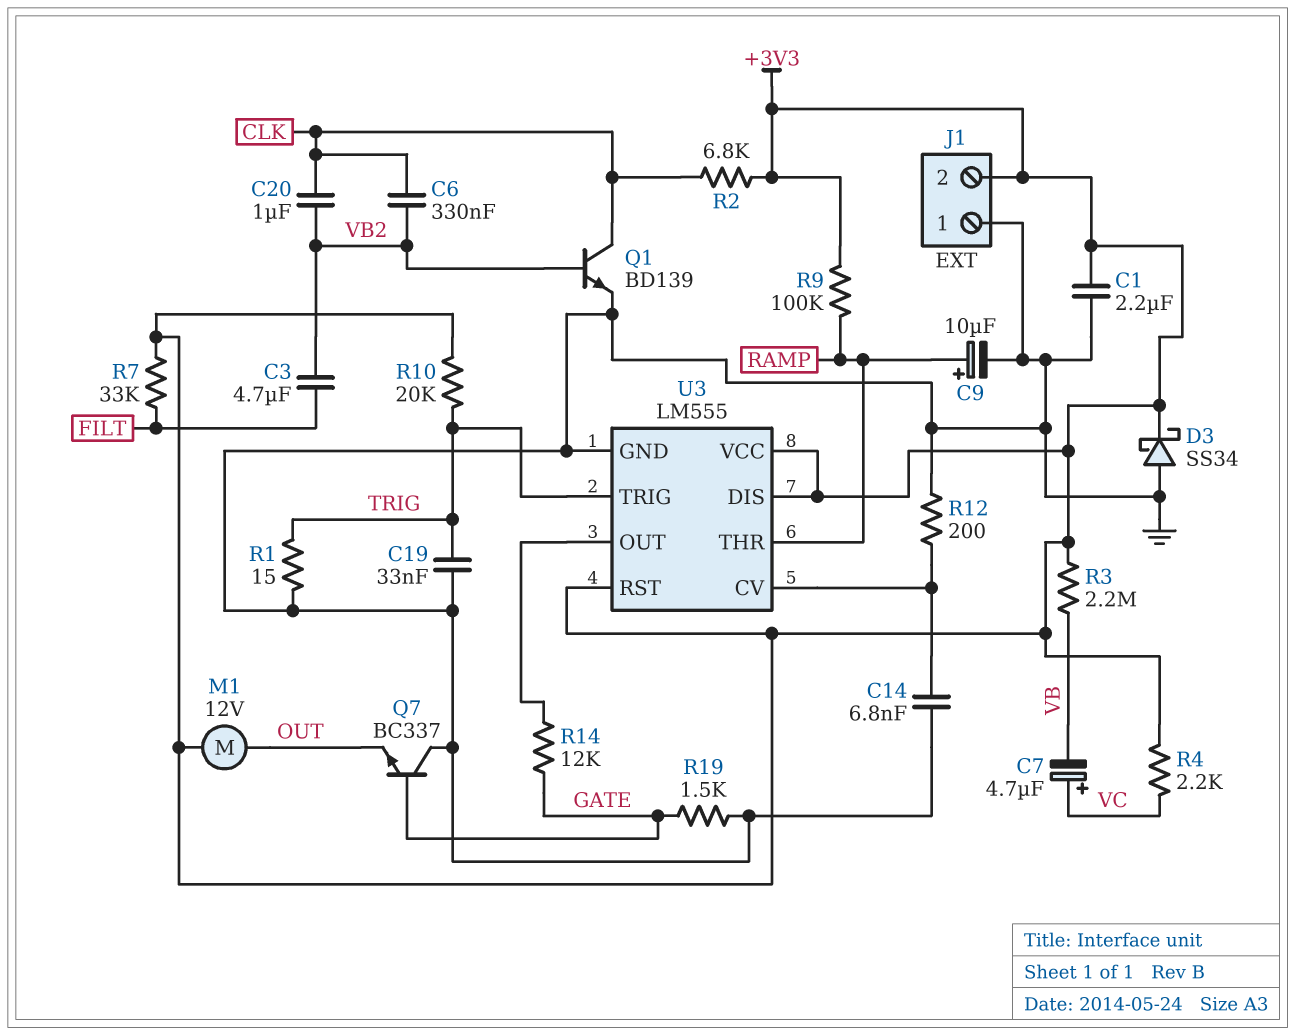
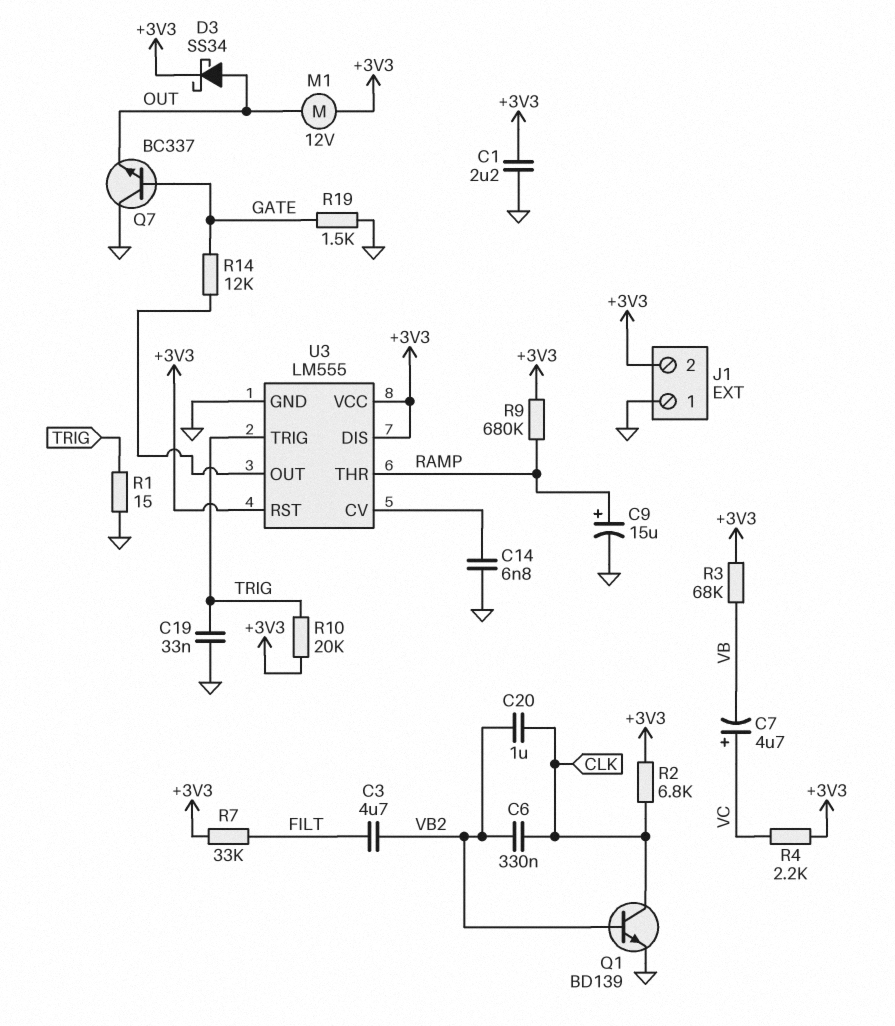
C9: 10uF (plus RAMP, minus GND) -> 15uF (plus RAMP, minus GND)
D3: schottky SS34 (A GND, K +3V3) -> schottky SS34 (A OUT, K +3V3)
R3: 2.2M (+3V3, VB) -> 68k (+3V3, VB)
R9: 100k (+3V3, RAMP) -> 680k (+3V3, RAMP)
R12: 200 (GND, U3/CV) -> none

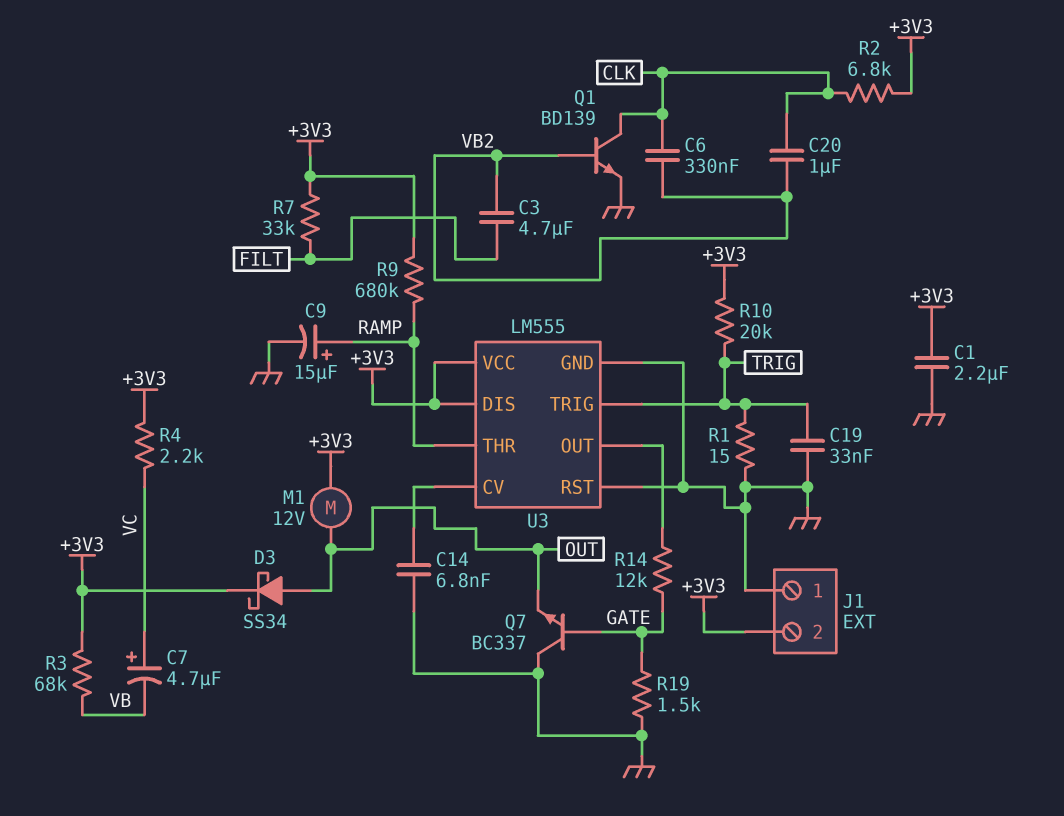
U3 pin RST: +3V3 -> GND

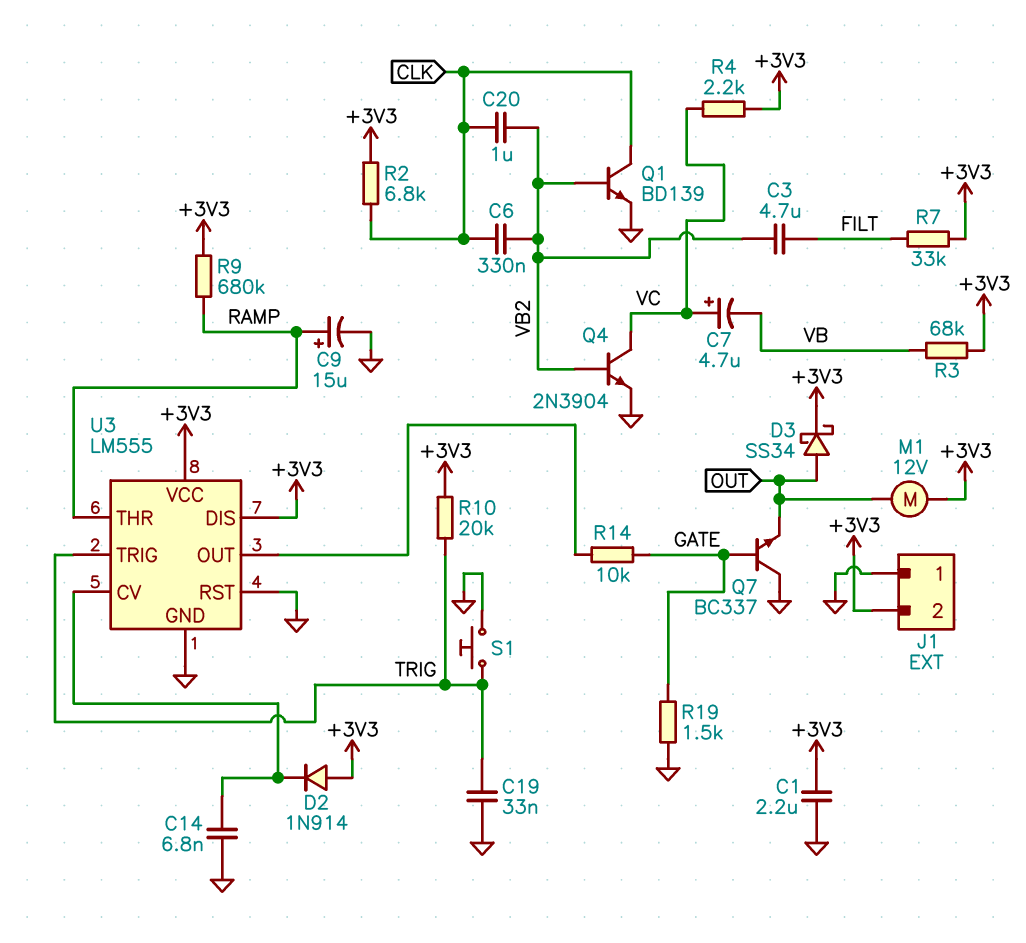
D2: none -> diode 1N914 (A +3V3, K U3/CV)
Q4: none -> NPN 2N3904 (B VB2, C VC, E GND)
R1: 15 (GND, TRIG) -> none
R14: 12k (GATE, U3/OUT) -> 10k (GATE, U3/OUT)
S1: none -> button (GND, TRIG)

